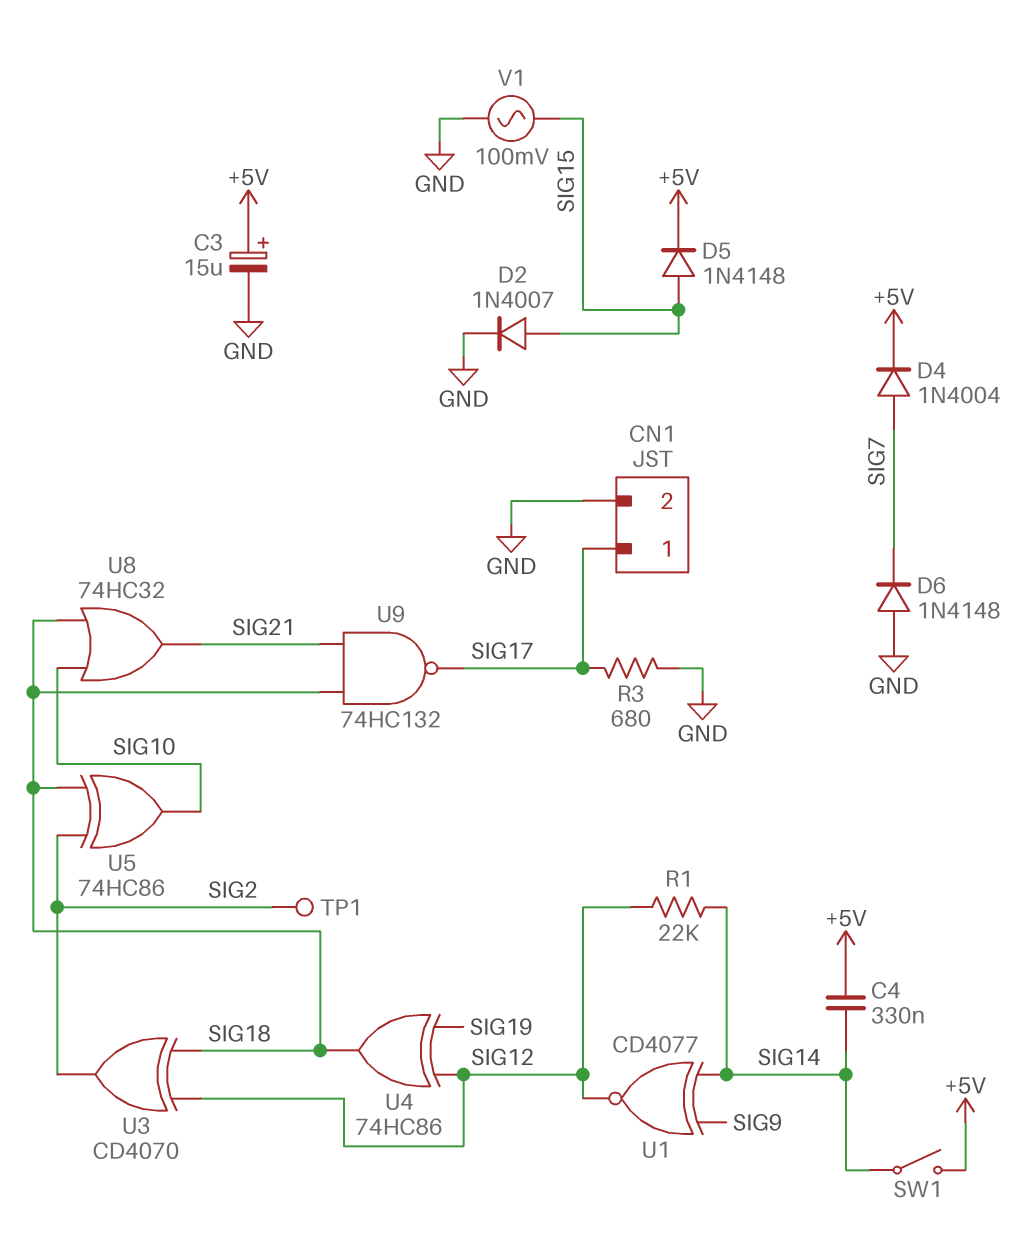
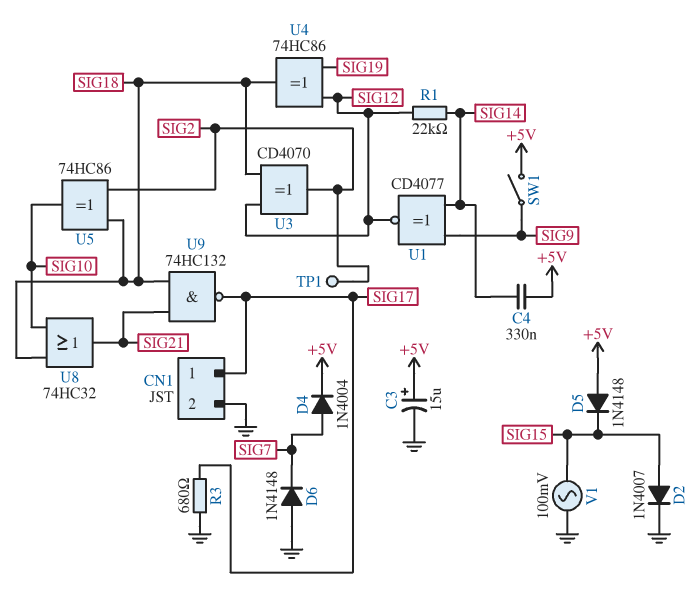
D5: diode 1N4148 (A SIG15, K +5V) -> diode 1N4148 (A +5V, K SIG15)
SW1: switch (+5V, SIG14) -> switch (+5V, SIG9)

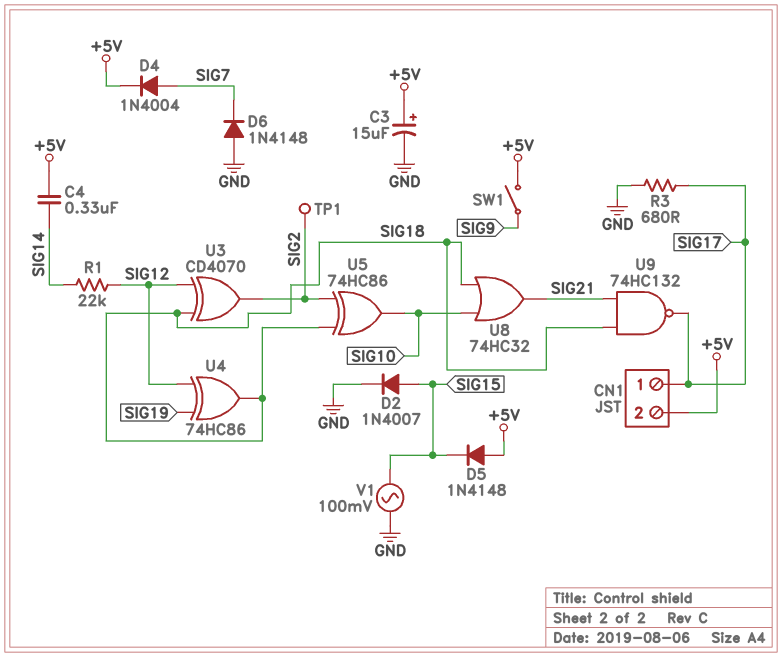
CN1 pin 2: GND -> +5V
U1: XNOR CD4077 (in SIG9, in SIG14, out SIG12) -> none

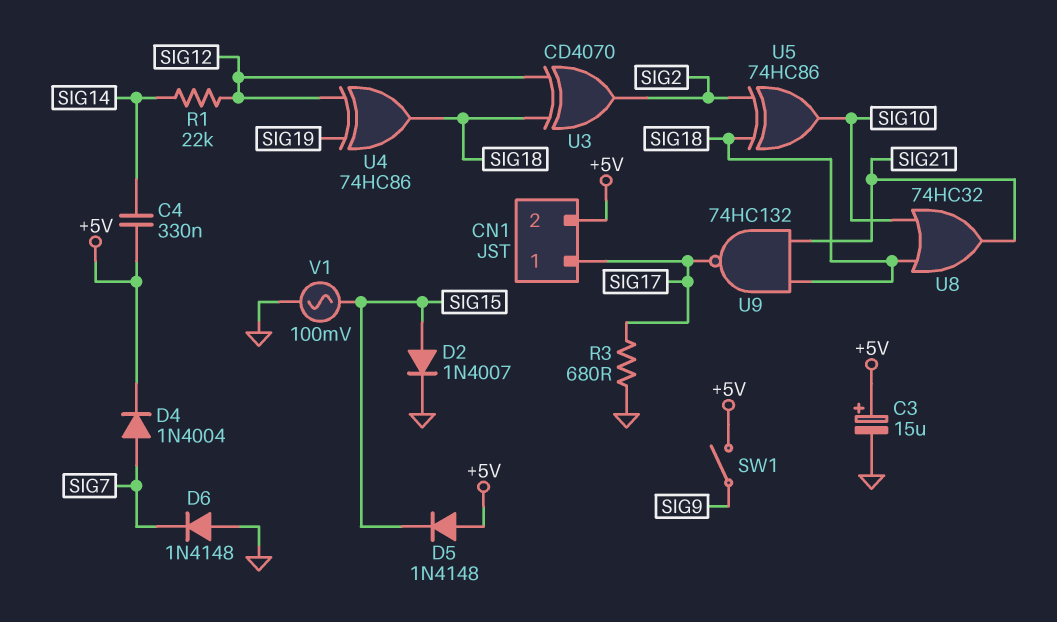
TP1: test point (SIG2) -> none

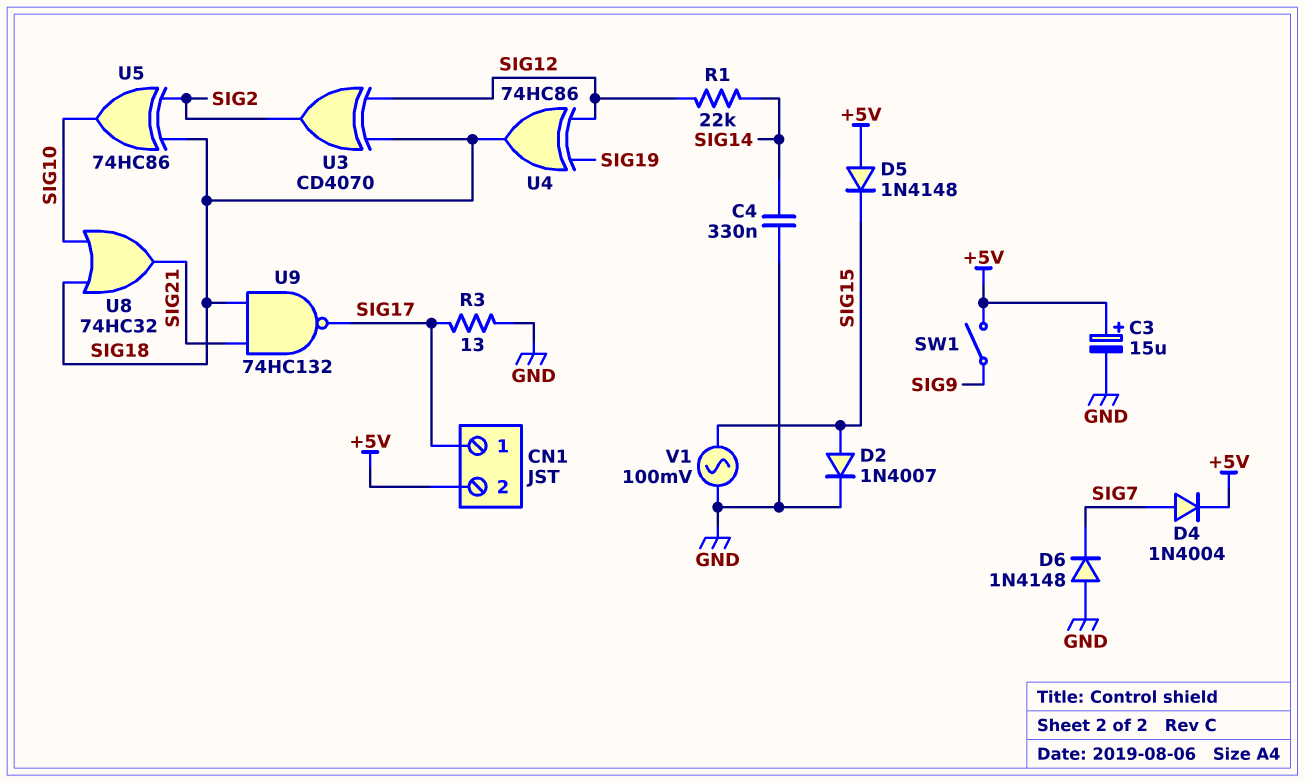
C4: 330nF (+5V, SIG14) -> 330nF (GND, SIG14)
R3: 680 (GND, SIG17) -> 13 (GND, SIG17)

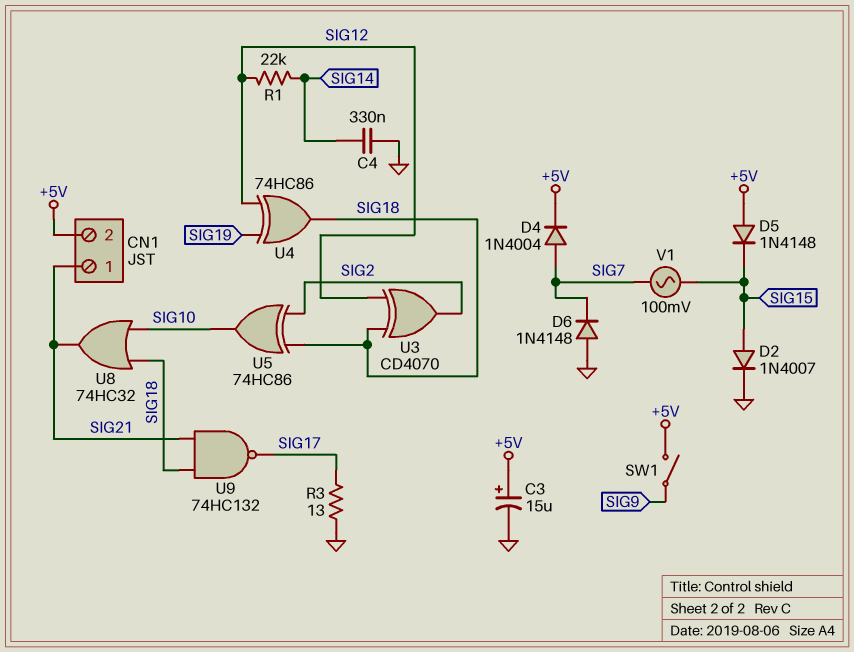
CN1 pin 1: SIG17 -> SIG21
V1: AC 100mV (GND, SIG15) -> AC 100mV (SIG7, SIG15)

